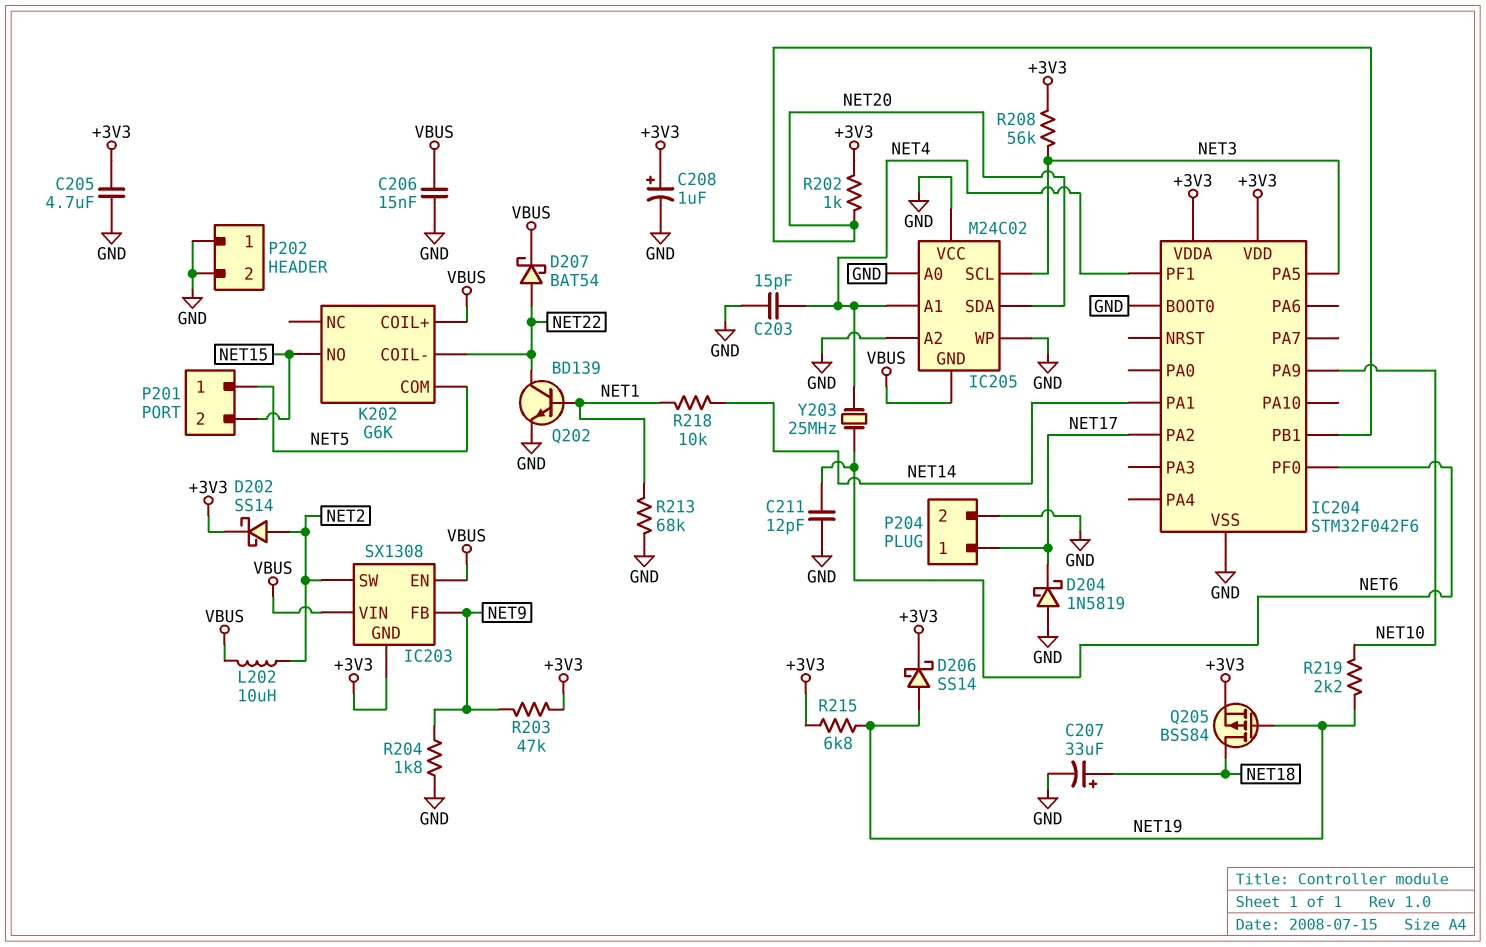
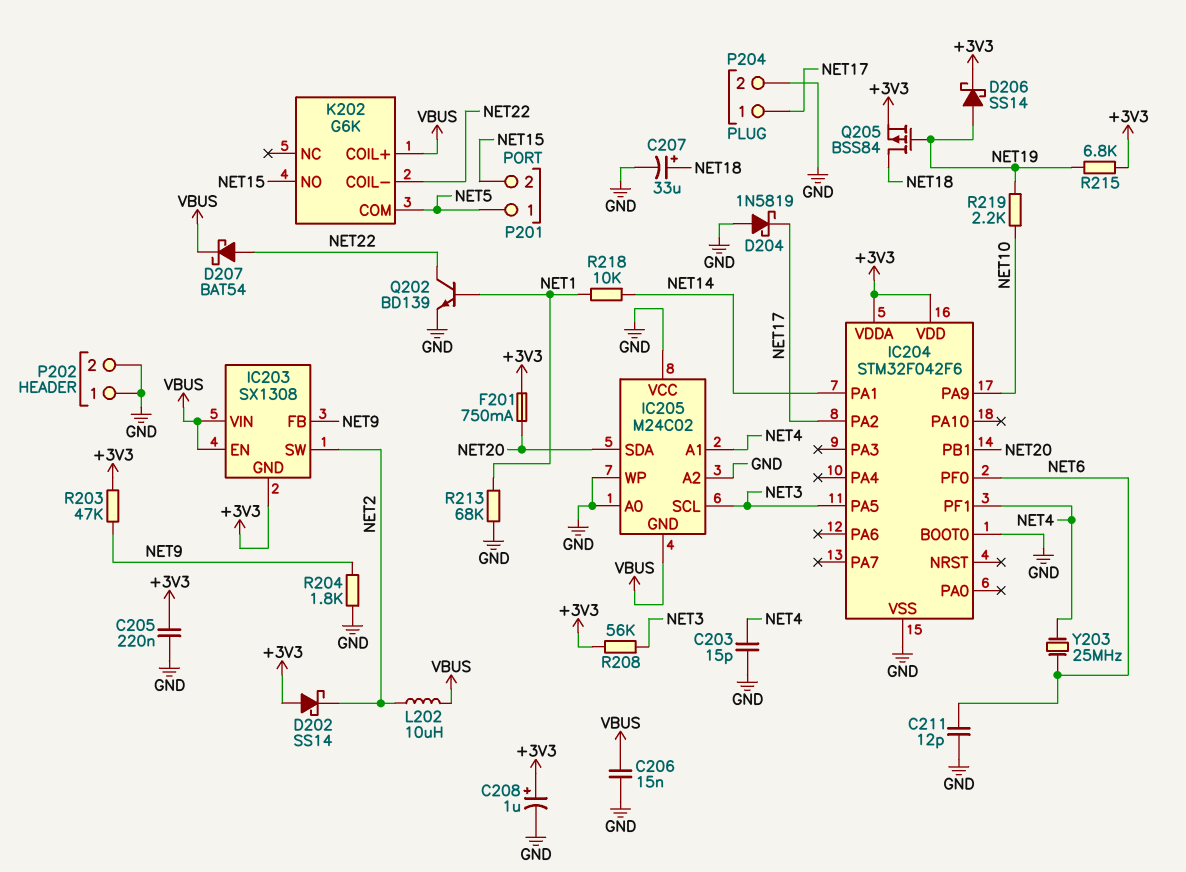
C205: 4.7uF (+3V3, GND) -> 220nF (+3V3, GND)
D202: schottky SS14 (A NET2, K +3V3) -> schottky SS14 (A +3V3, K NET2)
F201: none -> 750mA (+3V3, NET20)
R202: 1k (+3V3, NET20) -> none

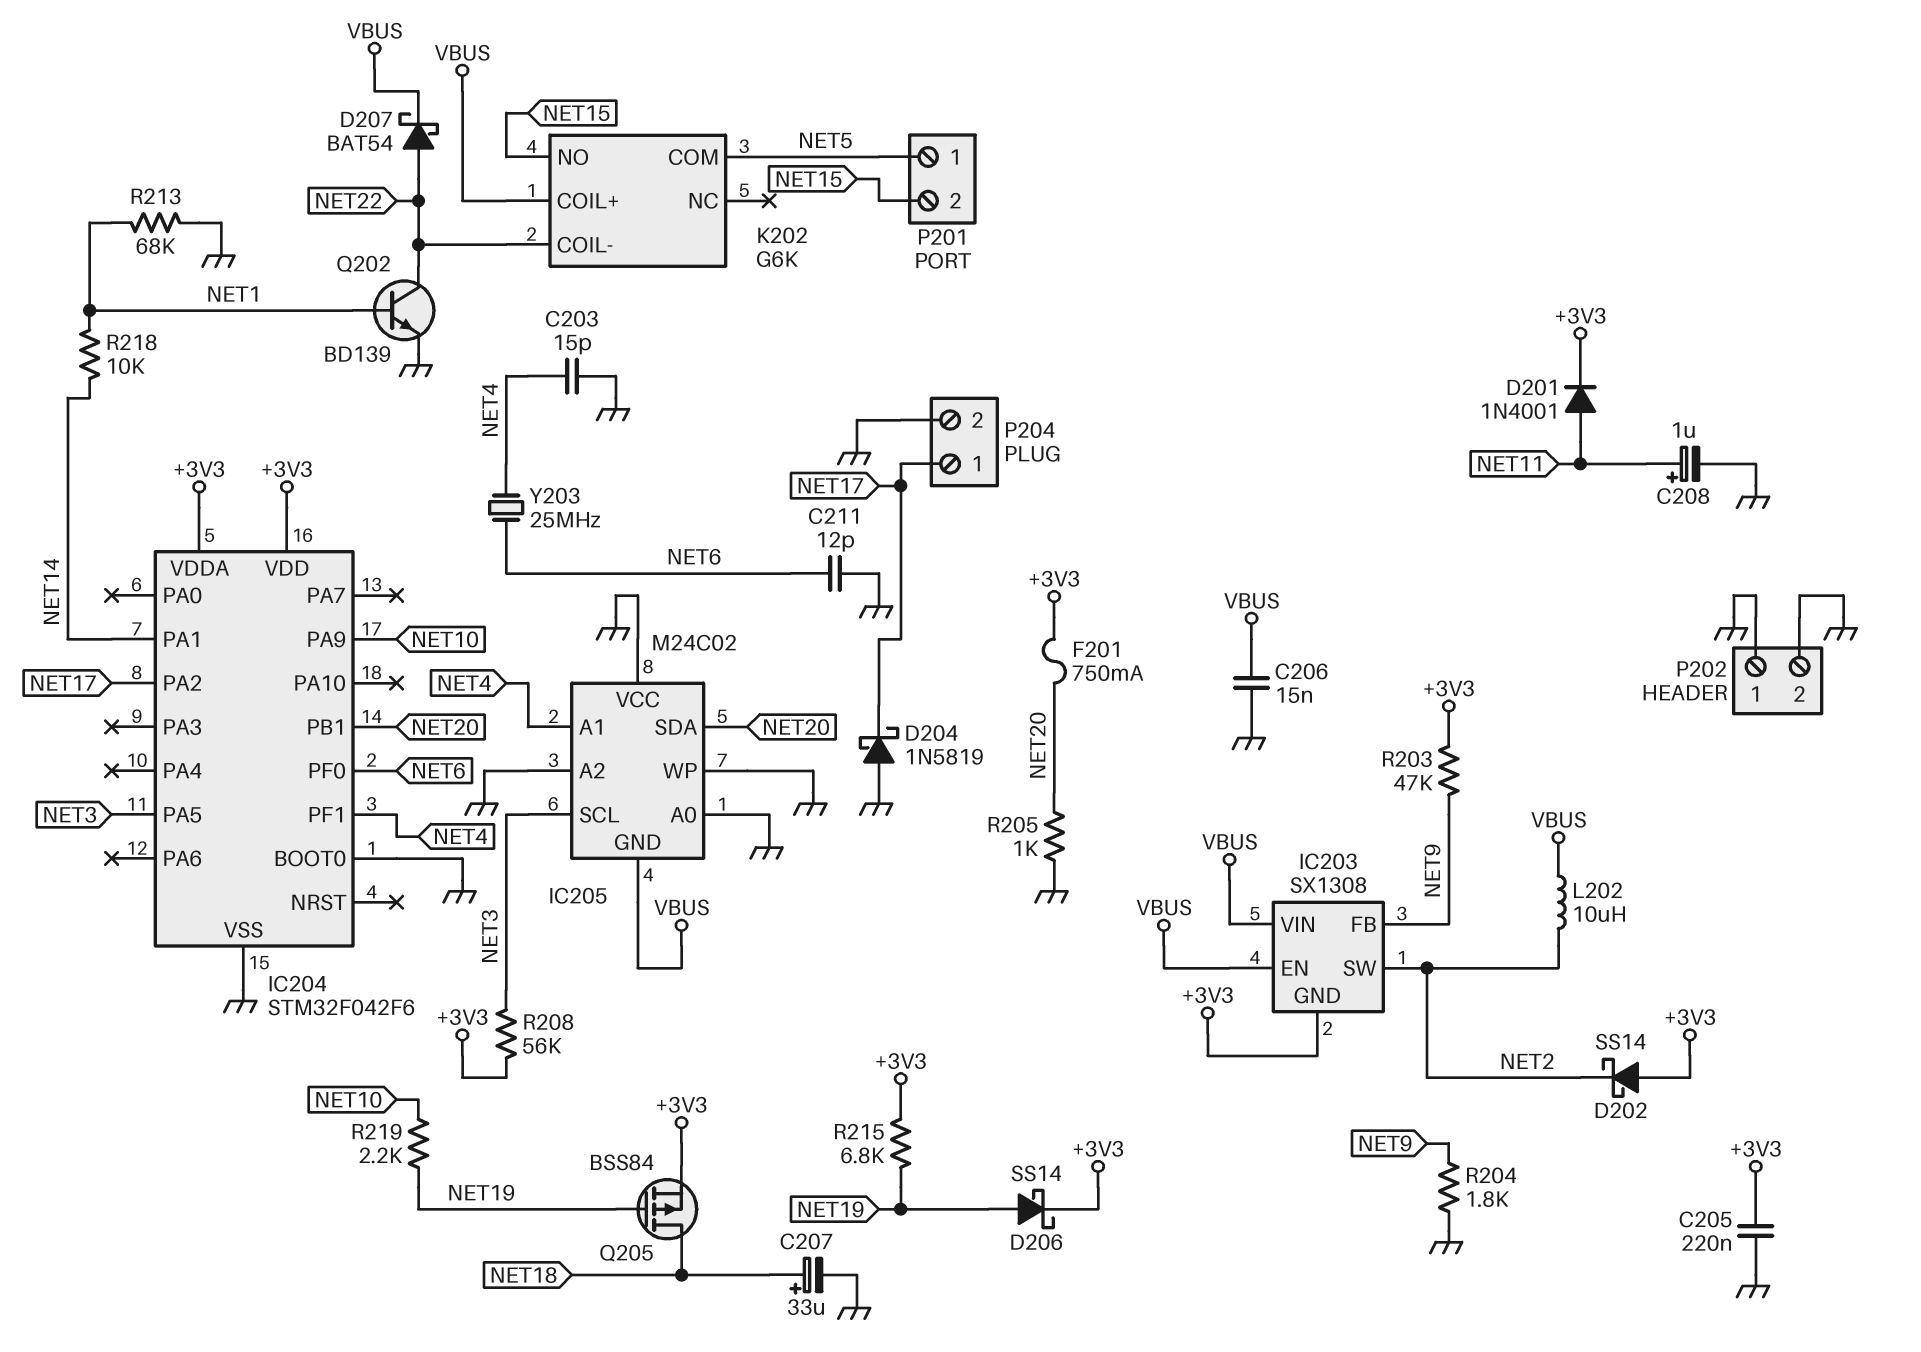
C208: 1uF (plus +3V3, minus GND) -> 1uF (plus NET11, minus GND)
D201: none -> diode 1N4001 (A NET11, K +3V3)
R205: none -> 1k (GND, NET20)

